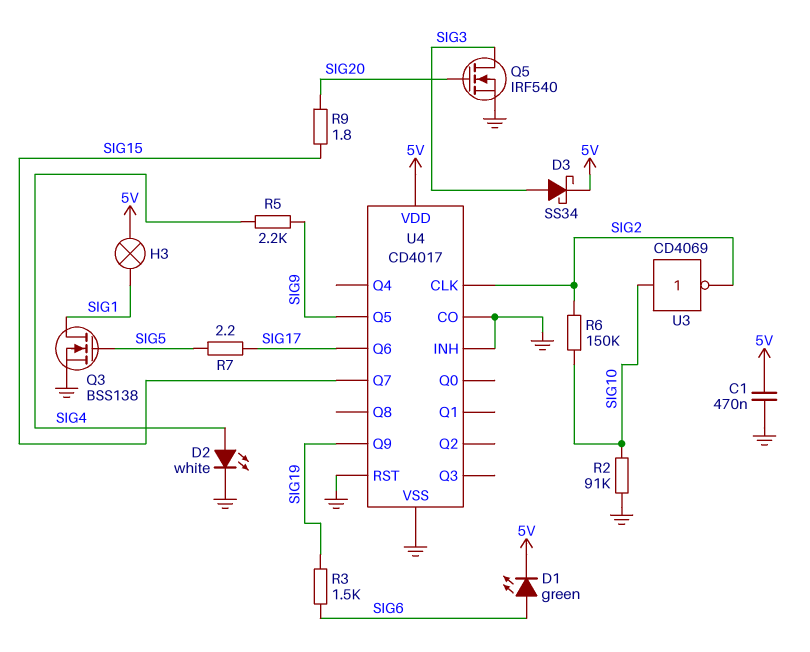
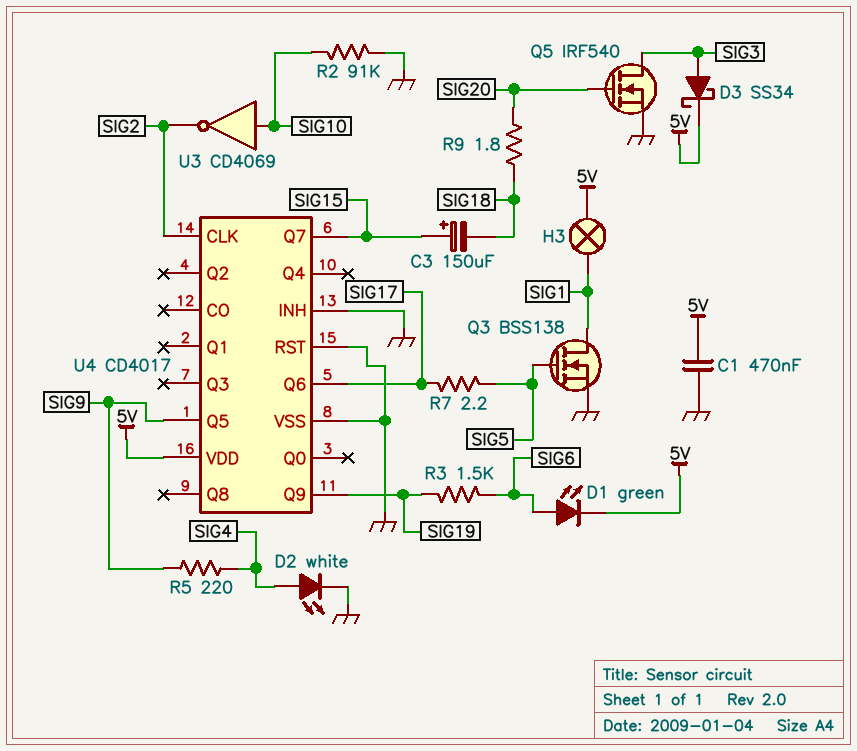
C3: none -> 150uF (plus SIG15, minus SIG18)
R5: 2.2k (SIG4, SIG9) -> 220 (SIG4, SIG9)
R6: 150k (SIG2, SIG10) -> none
R9: 1.8 (SIG15, SIG20) -> 1.8 (SIG18, SIG20)
U4 pin CO: GND -> none

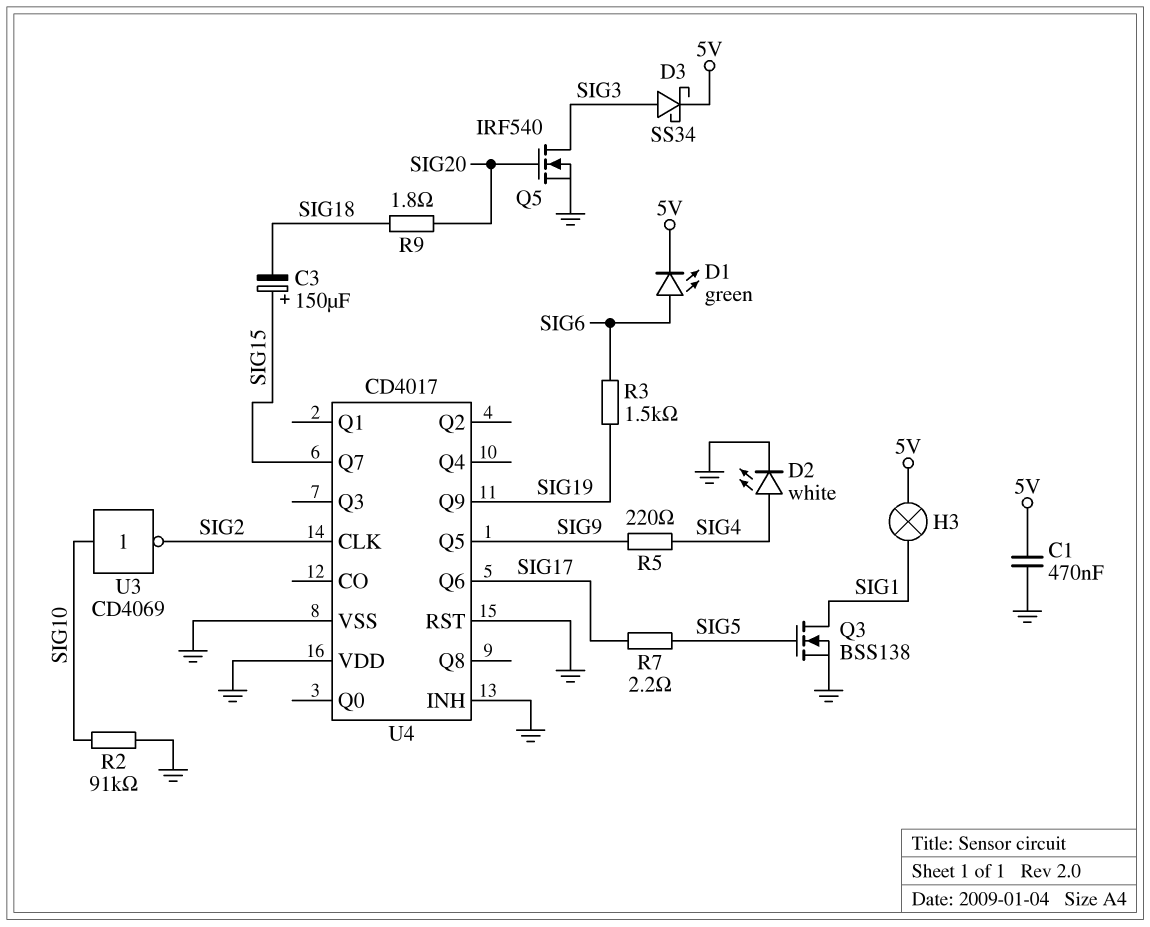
U4 pin VDD: 5V -> GND

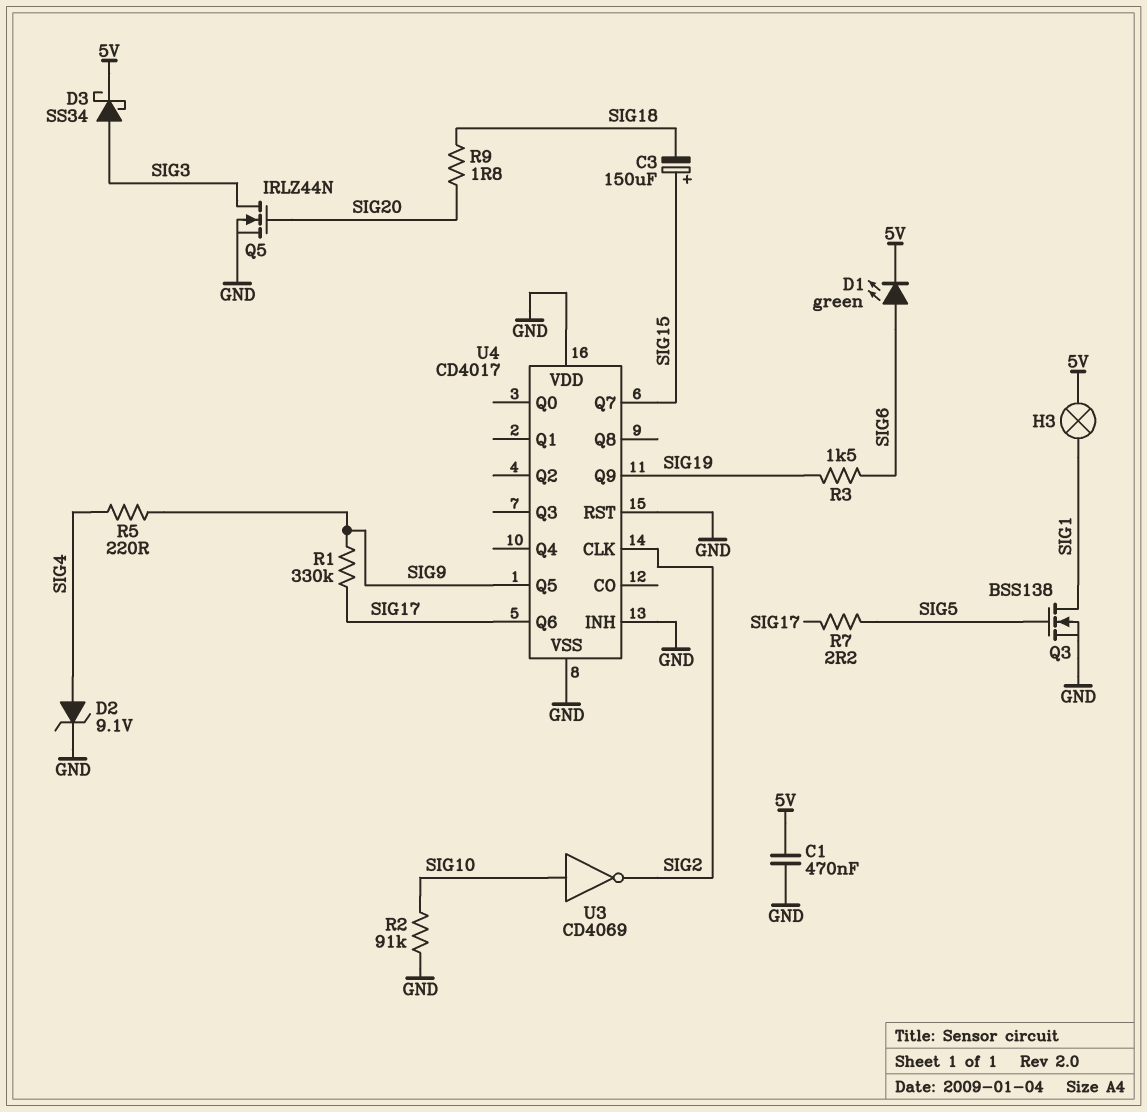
D2: LED white (A SIG4, K GND) -> zener 9.1V (A SIG4, K GND)
Q5: NMOS IRF540 (G SIG20, D SIG3, S GND) -> NMOS IRLZ44N (G SIG20, D SIG3, S GND)
R1: none -> 330k (SIG9, SIG17)

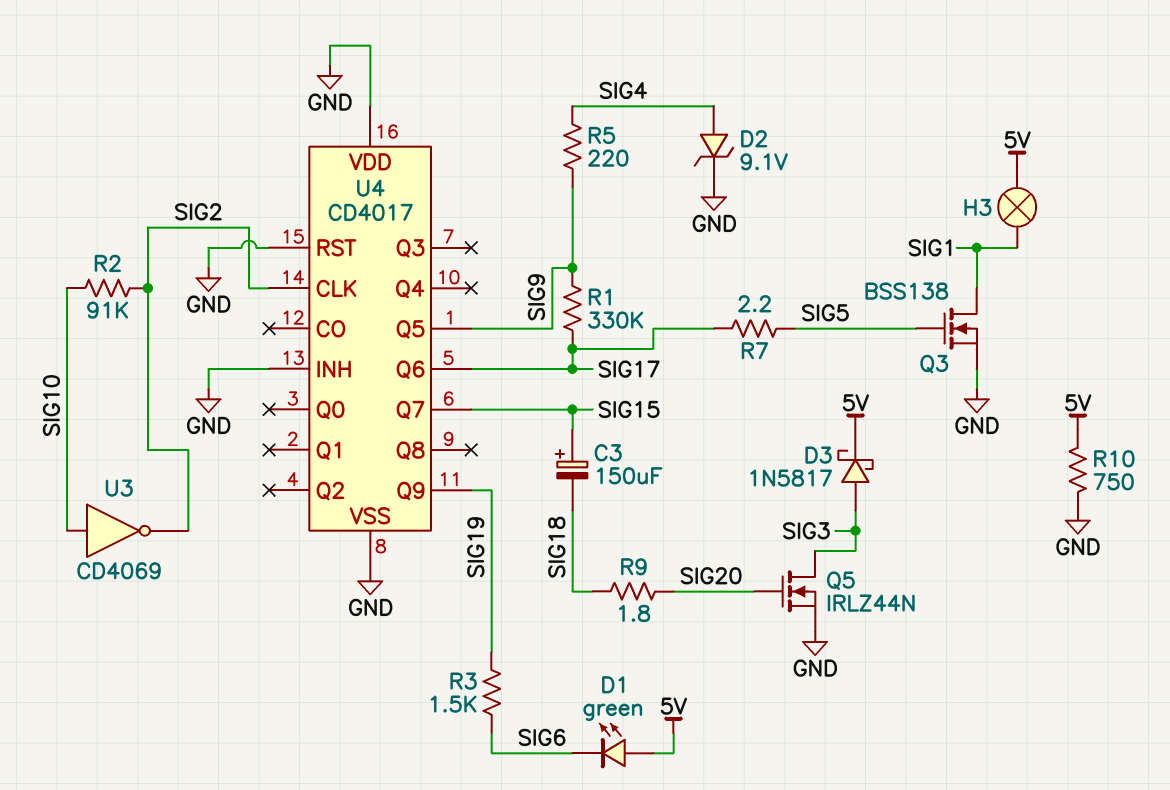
C1: 470nF (5V, GND) -> none
D1: LED green (A SIG6, K 5V) -> LED green (A 5V, K SIG6)
D3: schottky SS34 (A SIG3, K 5V) -> schottky 1N5817 (A SIG3, K 5V)
R2: 91k (GND, SIG10) -> 91k (SIG2, SIG10)
R10: none -> 750 (5V, GND)

